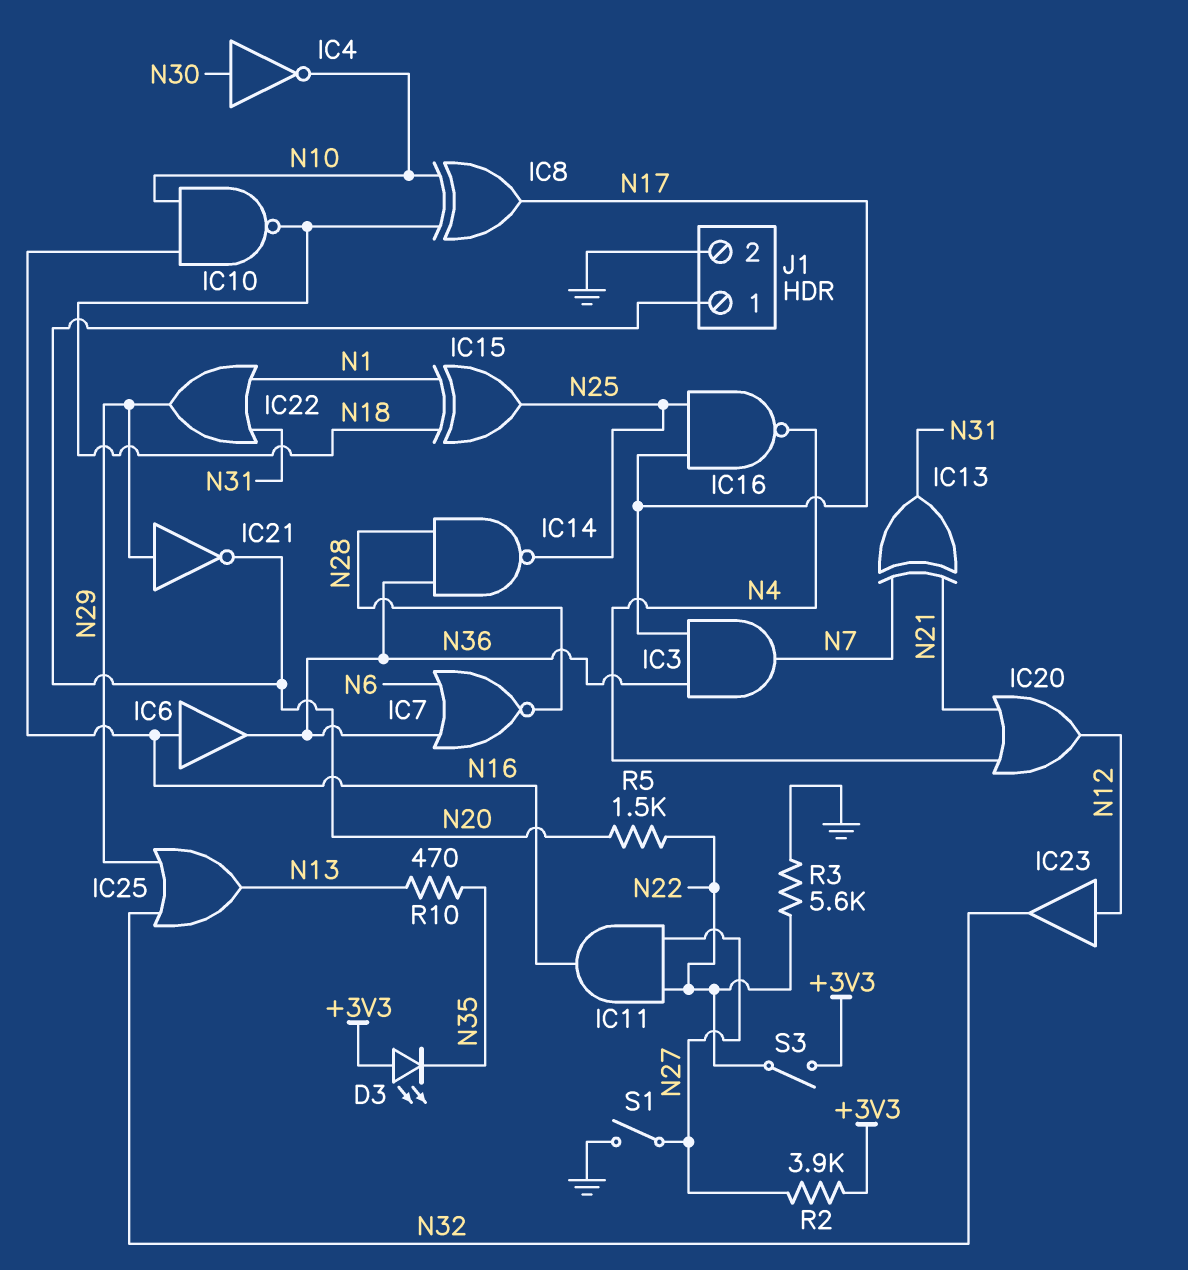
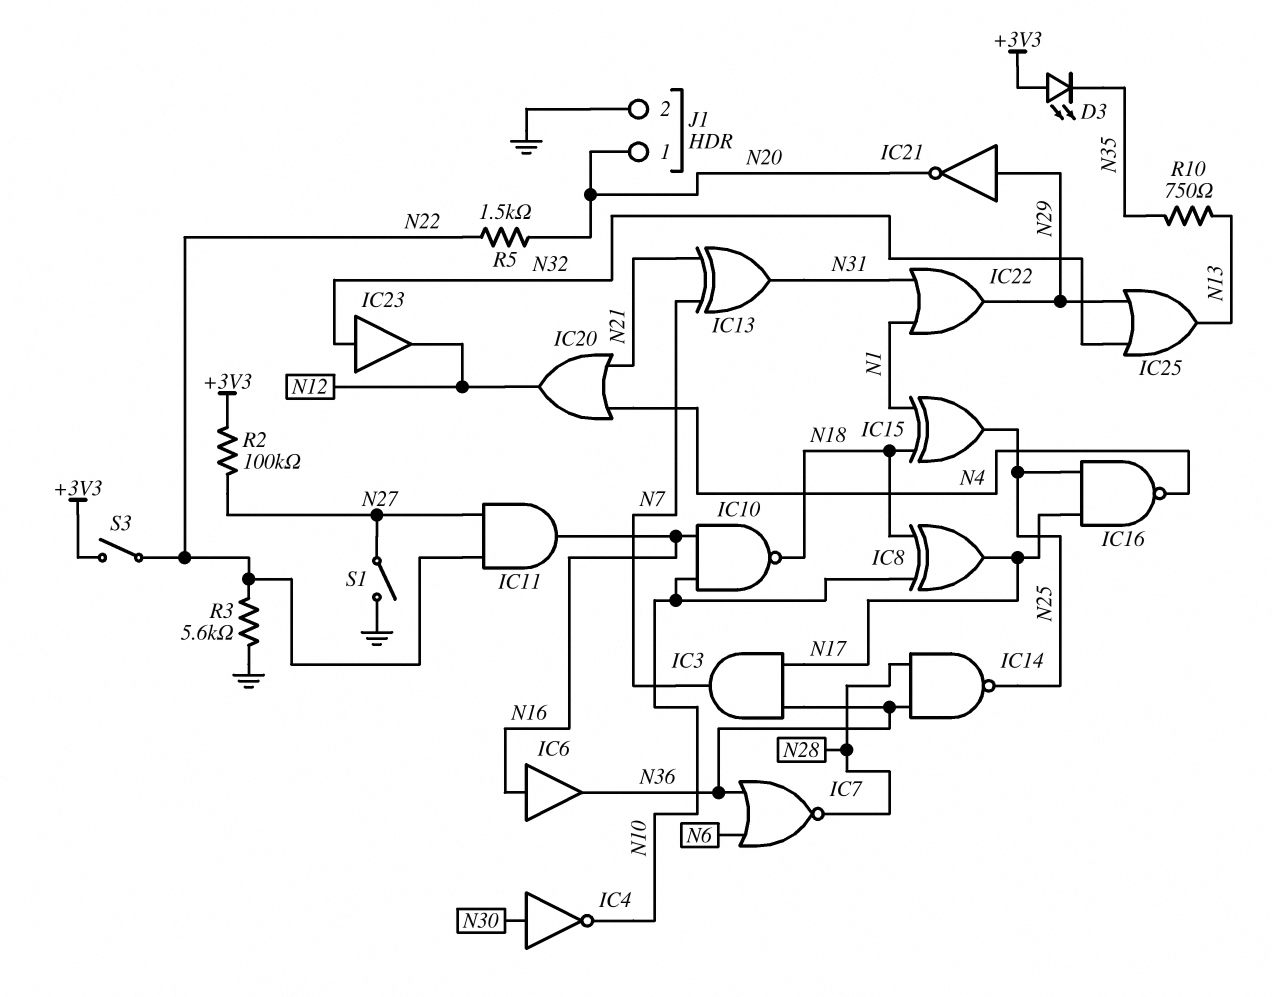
IC23: buffer (in N12, out N32) -> buffer (in N32, out N12)
R2: 3.9k (+3V3, N27) -> 100k (+3V3, N27)
R10: 470 (N13, N35) -> 750 (N13, N35)

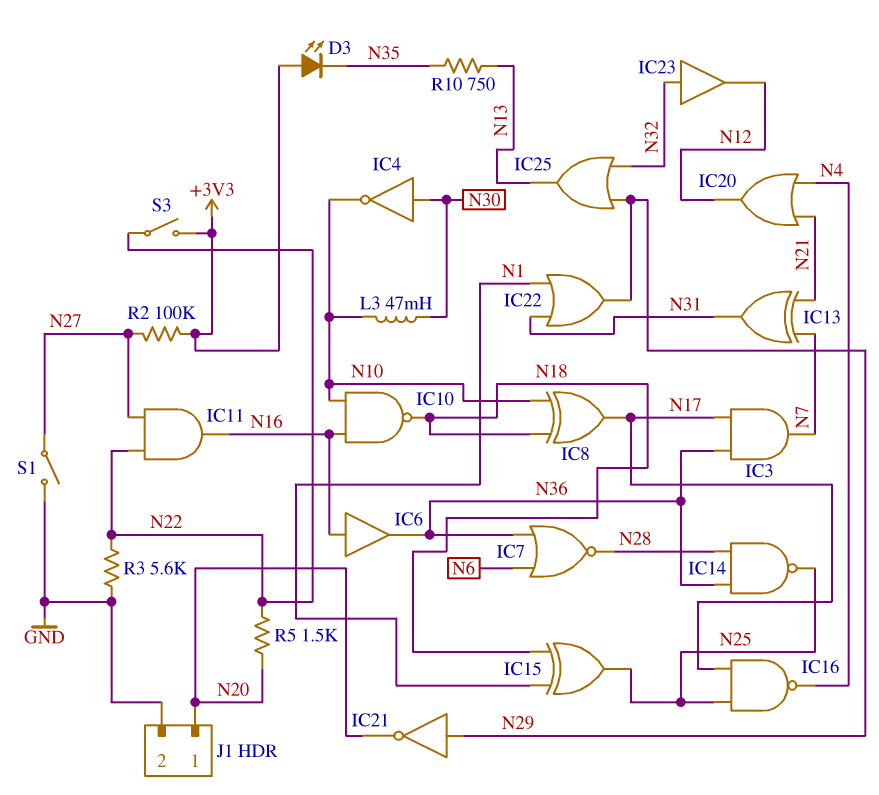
L3: none -> 47mH (N10, N30)

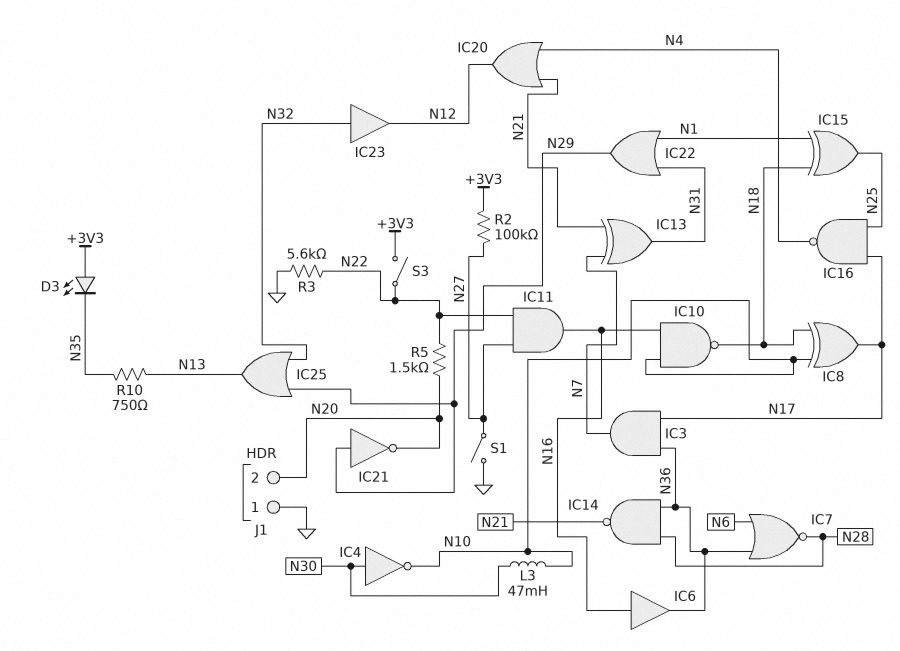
IC14: NAND (in N28, in N36, out N25) -> NAND (in N28, in N36, out N21)
J1 pin 1: N20 -> GND
J1 pin 2: GND -> N20

